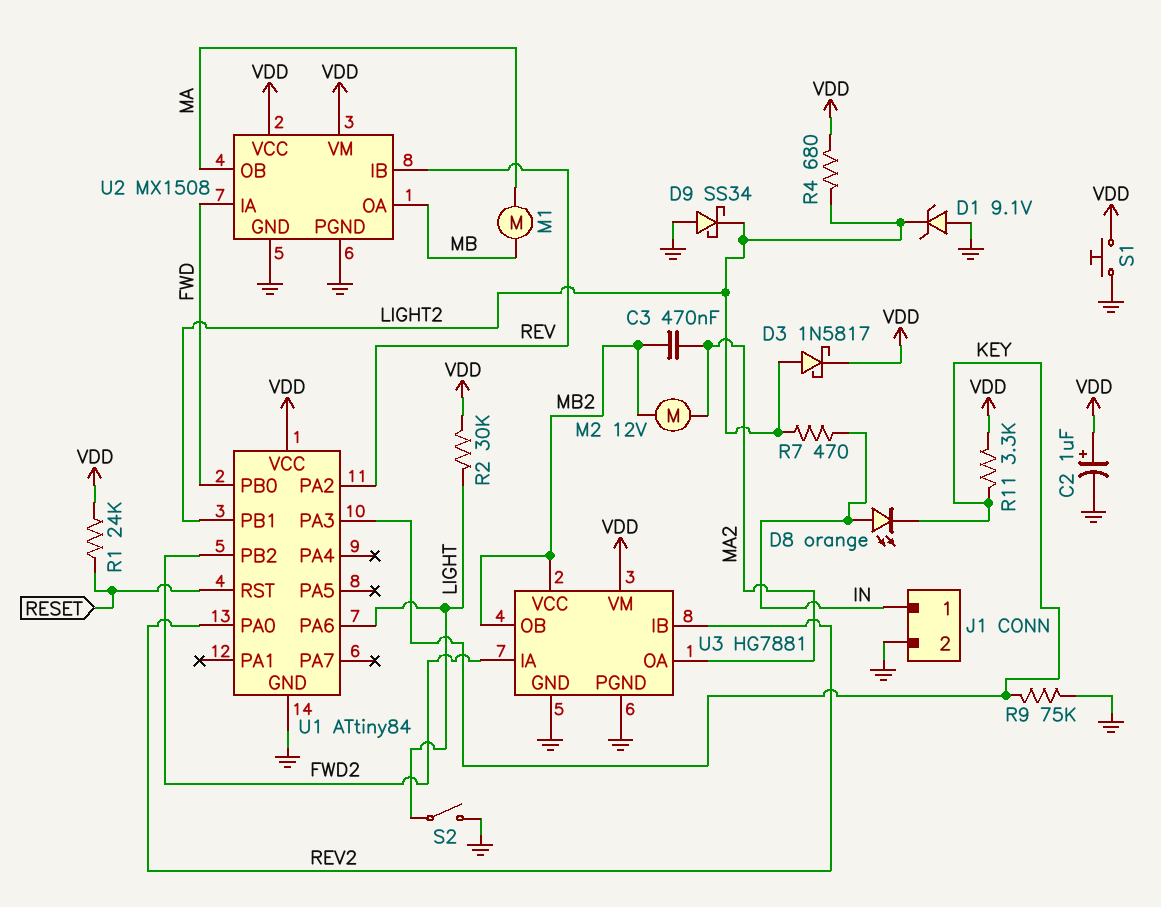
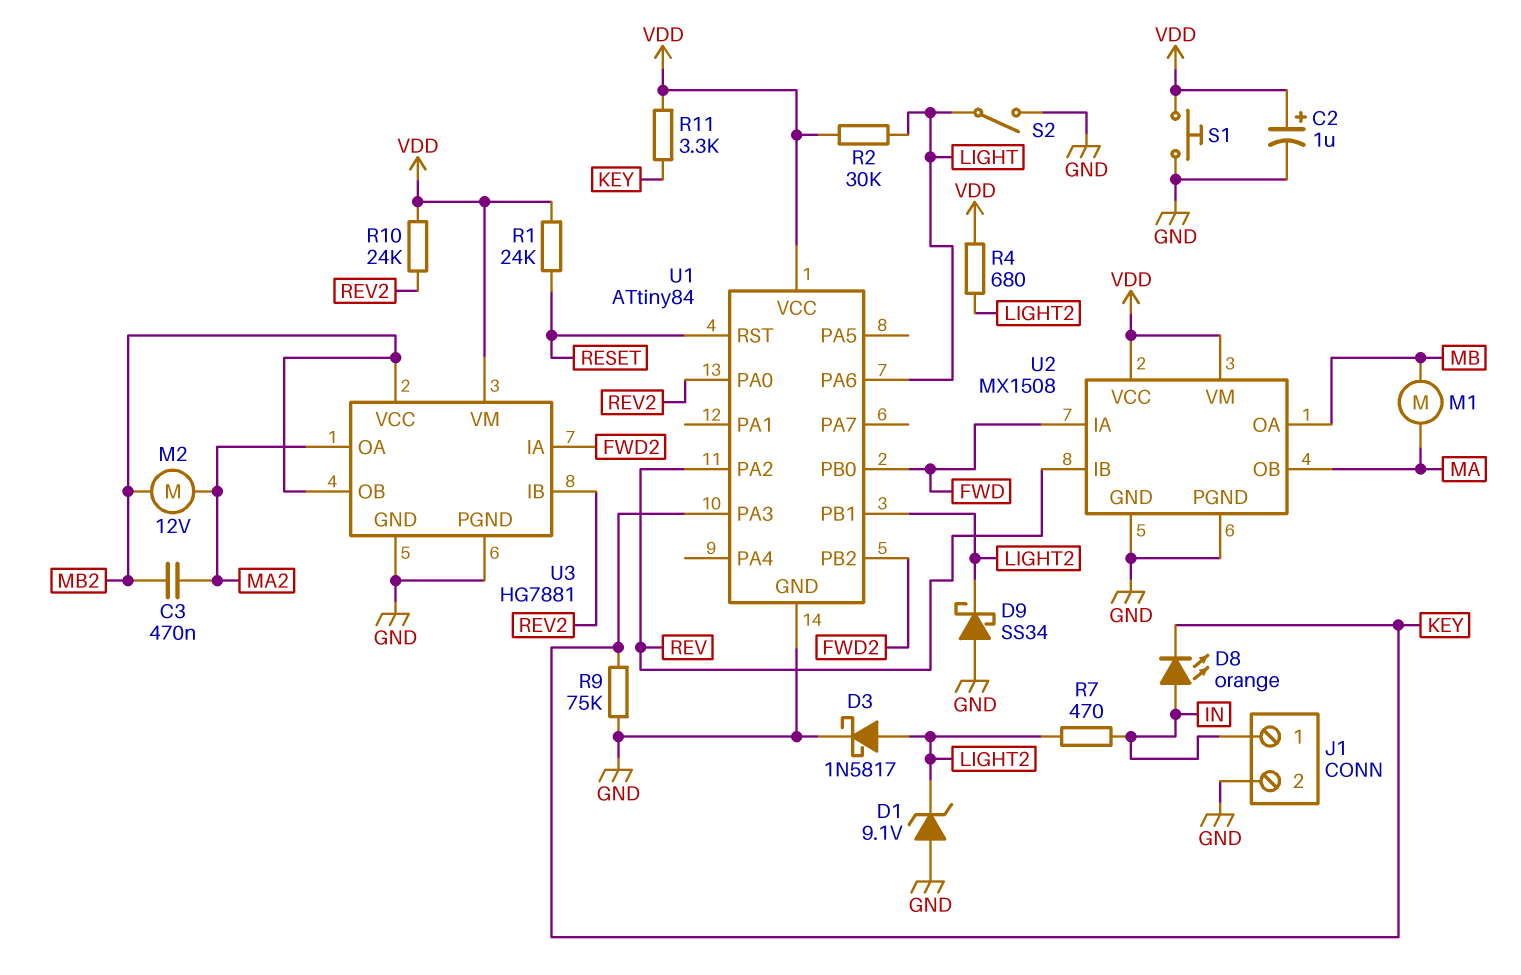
D3: schottky 1N5817 (A LIGHT2, K VDD) -> schottky 1N5817 (A LIGHT2, K GND)
R10: none -> 24k (REV2, VDD)

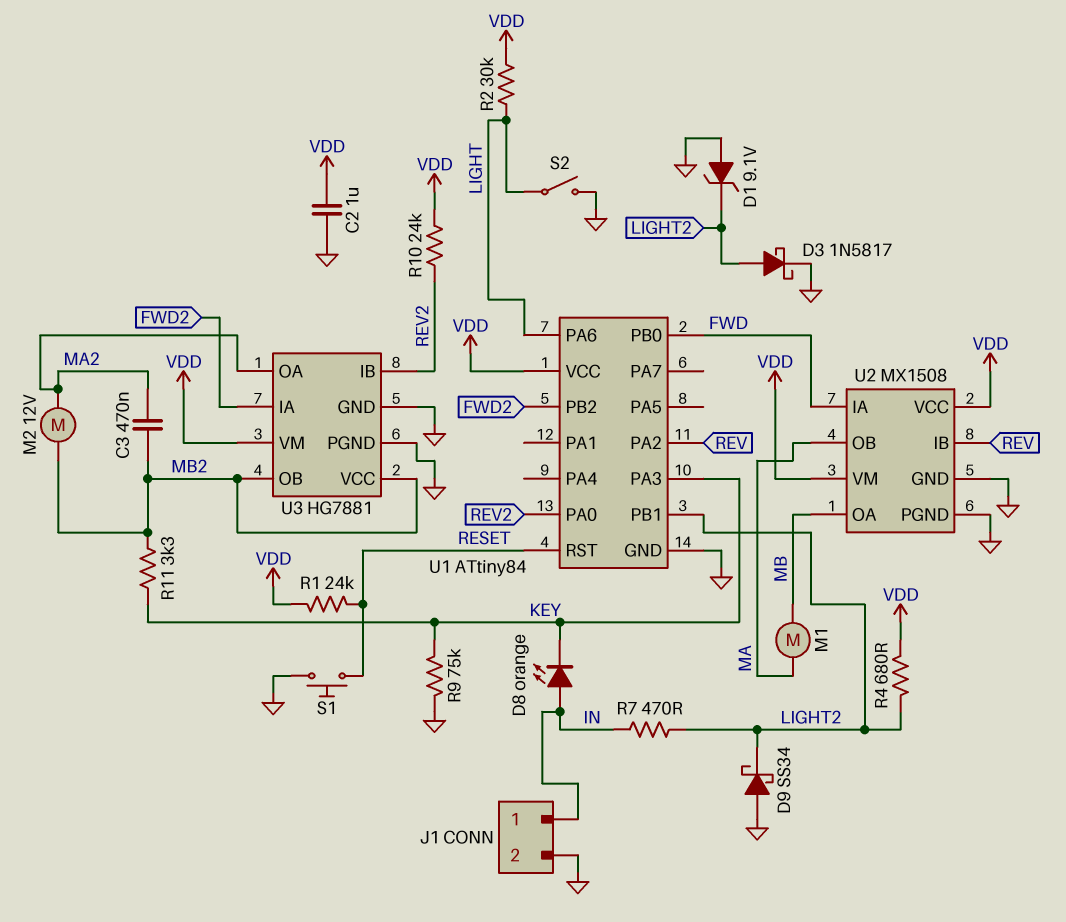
C2: 1uF (plus VDD, minus GND) -> 1uF (GND, VDD)
R11: 3.3k (KEY, VDD) -> 3.3k (KEY, MB2)
S1: button (GND, VDD) -> button (GND, RESET)

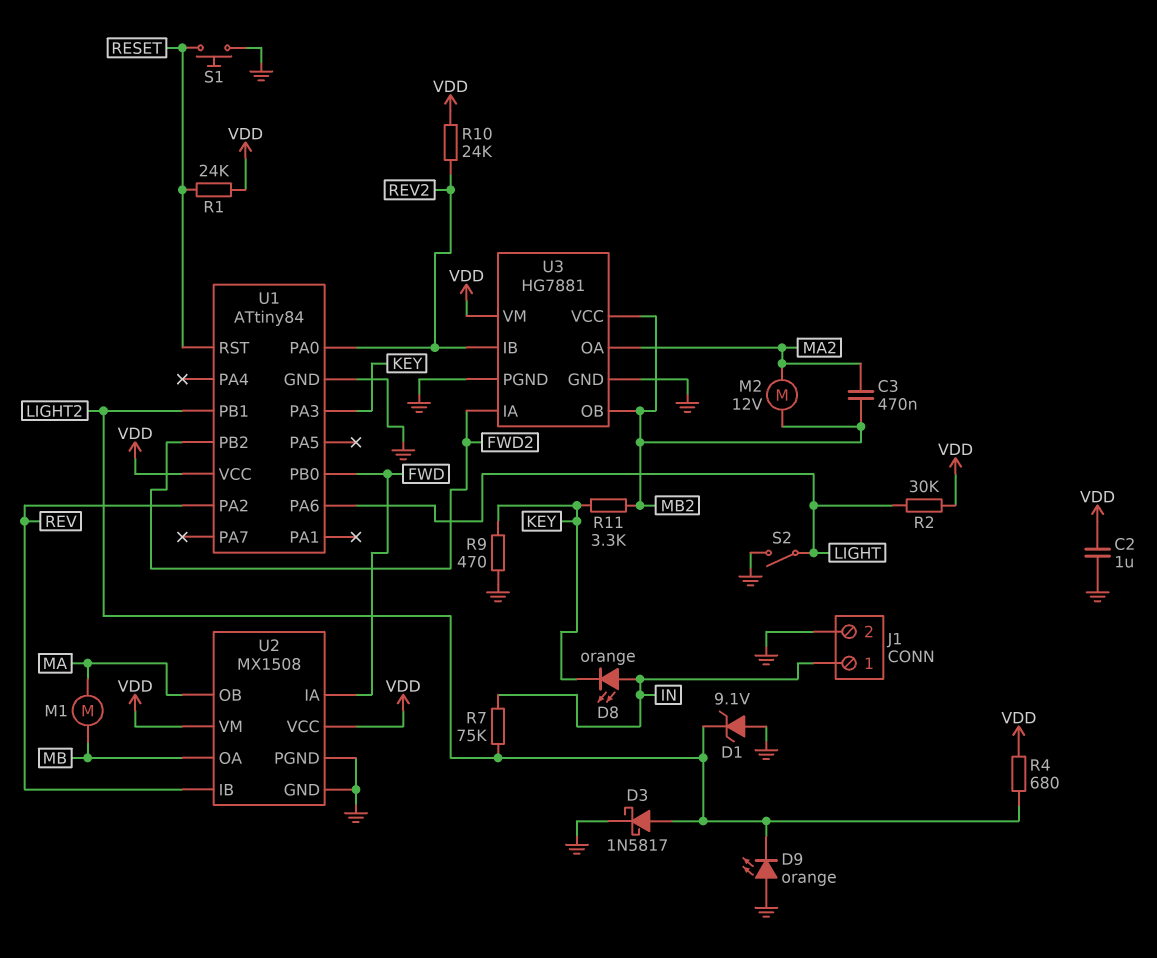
D9: schottky SS34 (A GND, K LIGHT2) -> LED orange (A GND, K LIGHT2)
R7: 470 (IN, LIGHT2) -> 75k (IN, LIGHT2)
R9: 75k (GND, KEY) -> 470 (GND, KEY)

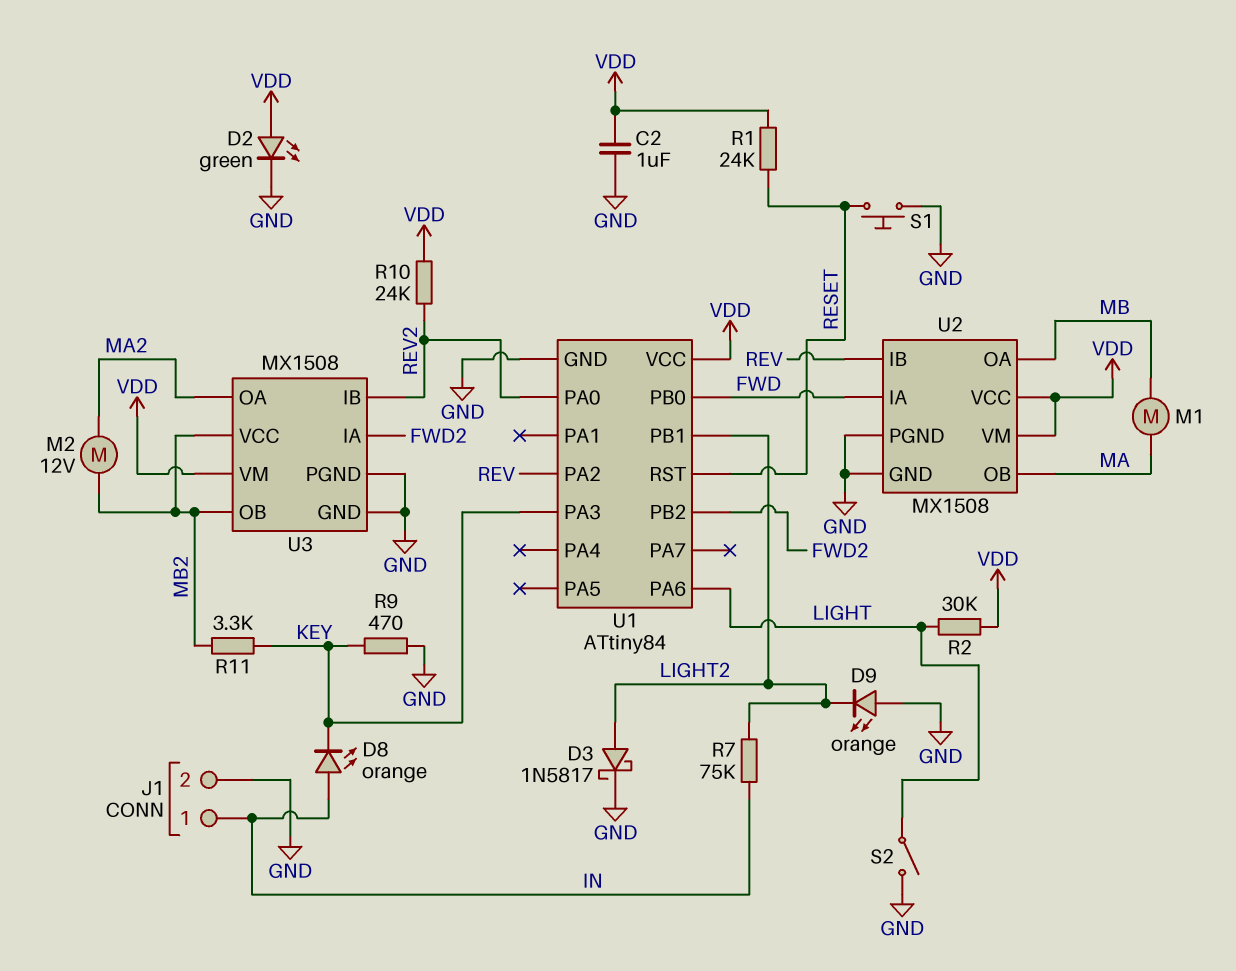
C3: 470nF (MA2, MB2) -> none
D1: zener 9.1V (A GND, K LIGHT2) -> none
D2: none -> LED green (A VDD, K GND)
R4: 680 (LIGHT2, VDD) -> none
U3: HG7881 -> MX1508

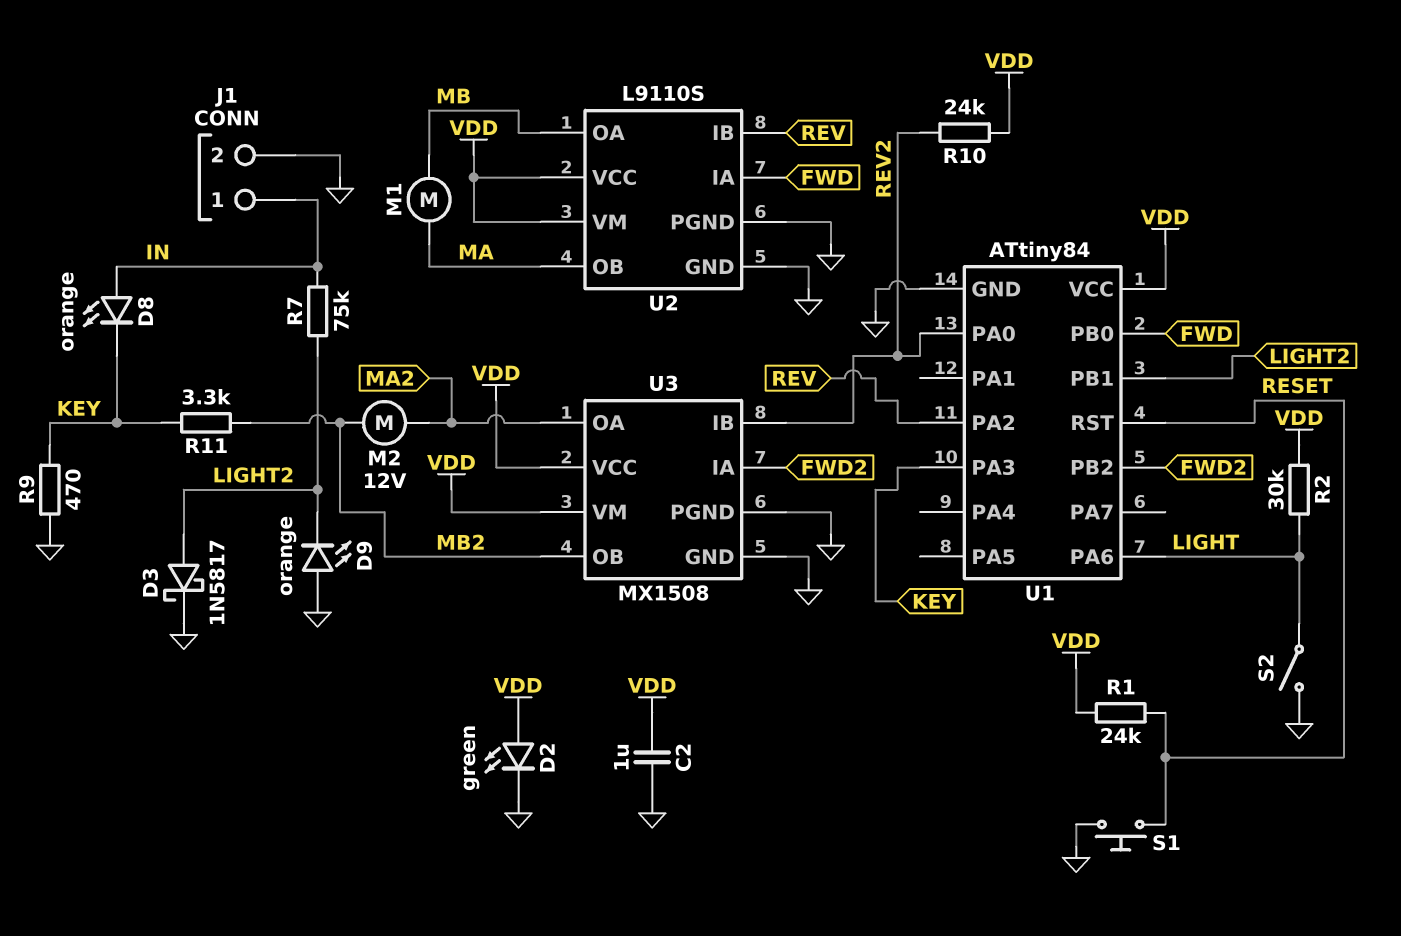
U2: MX1508 -> L9110S
U3 pin VCC: MB2 -> VDD

